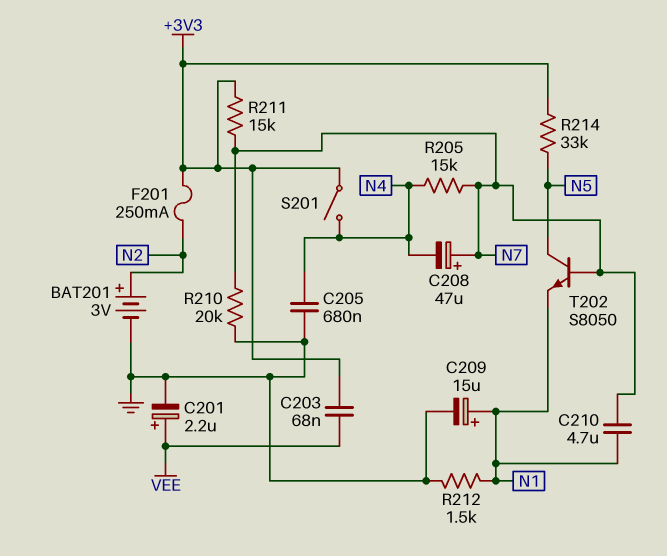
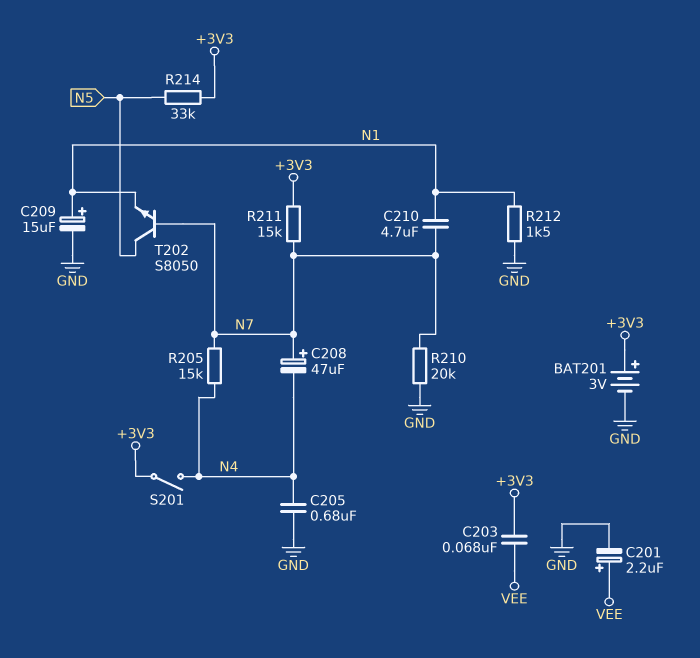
BAT201: 3V (plus N2, minus GND) -> 3V (plus +3V3, minus GND)
F201: 250mA (+3V3, N2) -> none

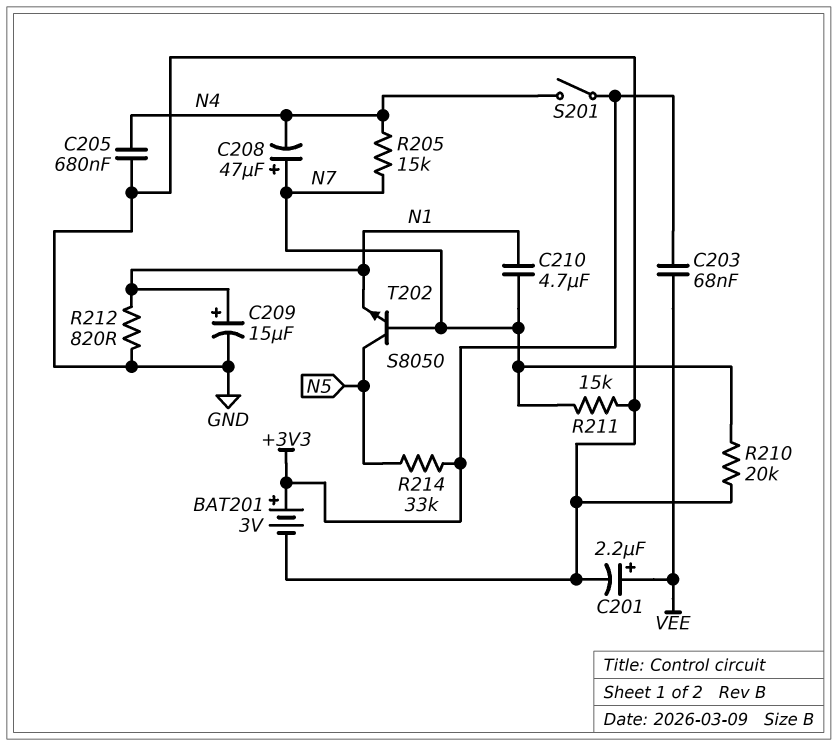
R211: 15k (+3V3, N7) -> 15k (GND, N7)
R212: 1.5k (GND, N1) -> 820 (GND, N1)

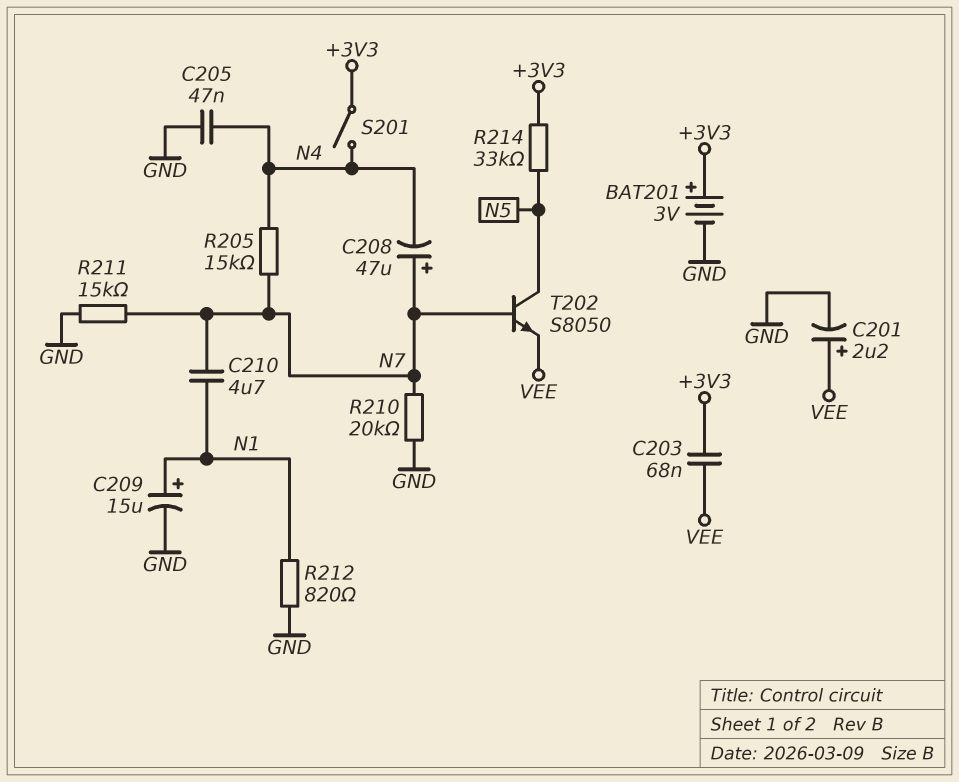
C205: 680nF (GND, N4) -> 47nF (GND, N4)
T202: NPN S8050 (B N7, C N5, E N1) -> NPN S8050 (B N7, C N5, E VEE)

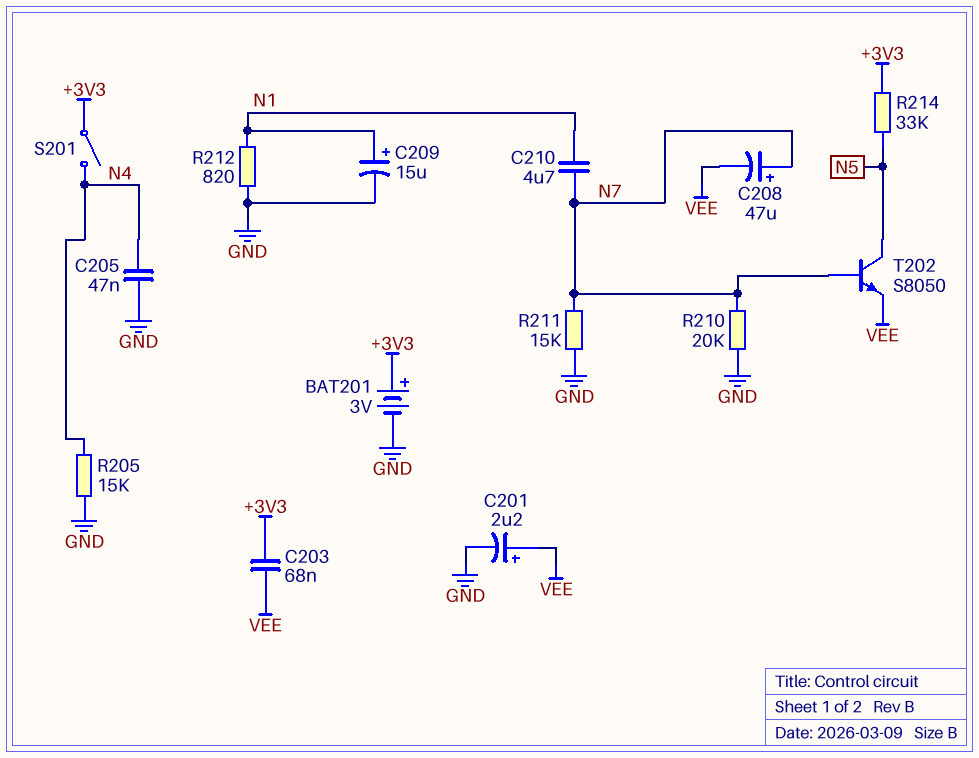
C208: 47uF (plus N7, minus N4) -> 47uF (plus N7, minus VEE)
R205: 15k (N4, N7) -> 15k (GND, N4)

